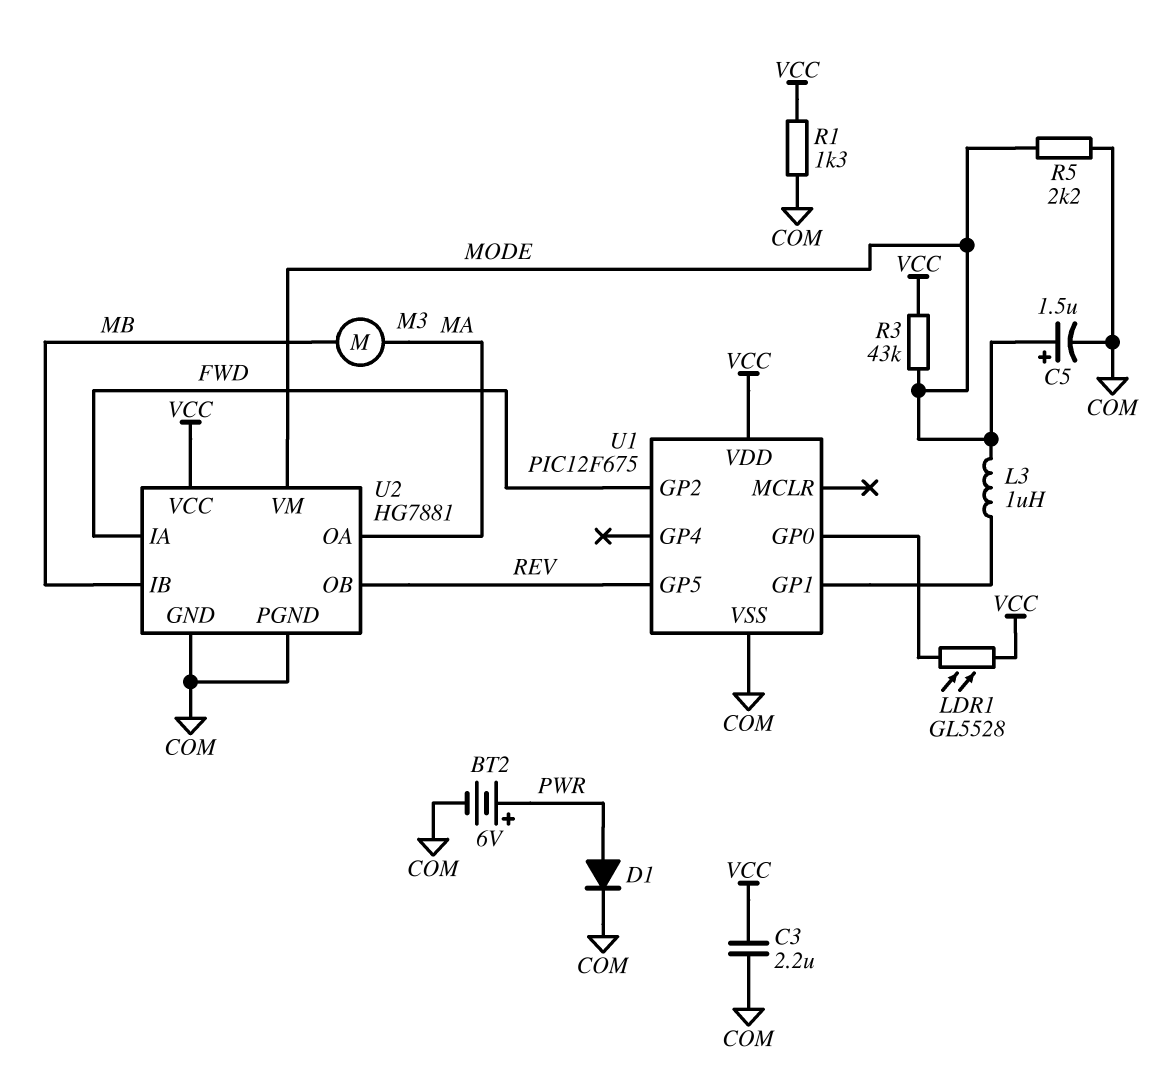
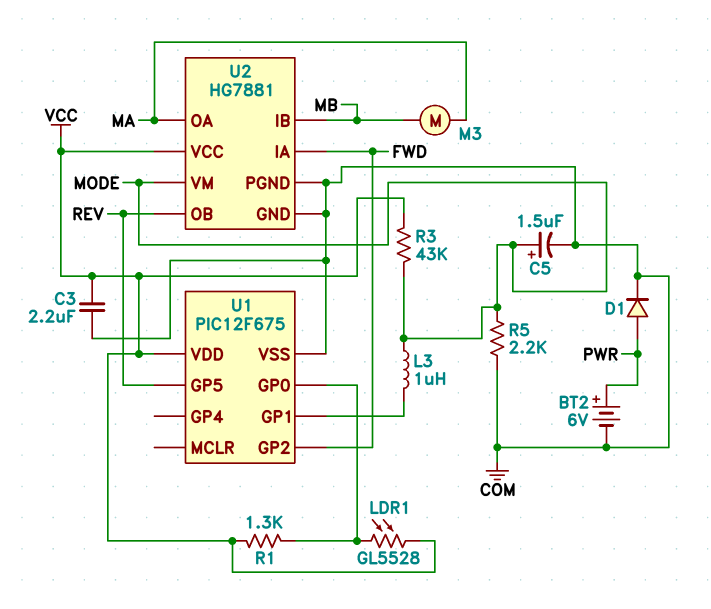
R1: 1.3k (COM, VCC) -> 1.3k (U1/GP0, VCC)

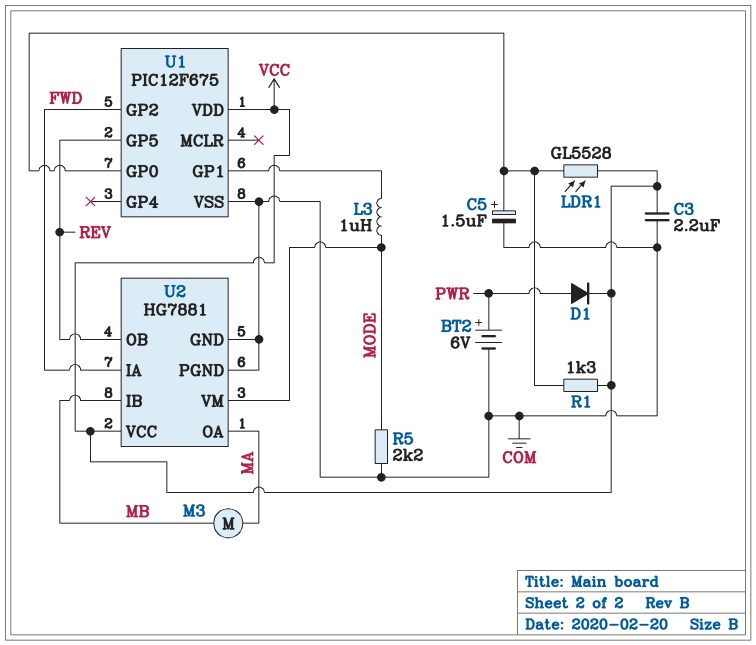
C5: 1.5uF (plus MODE, minus COM) -> 1.5uF (plus U1/GP0, minus COM)
D1: diode (A PWR, K COM) -> diode (A PWR, K VCC)
R3: 43k (MODE, VCC) -> none

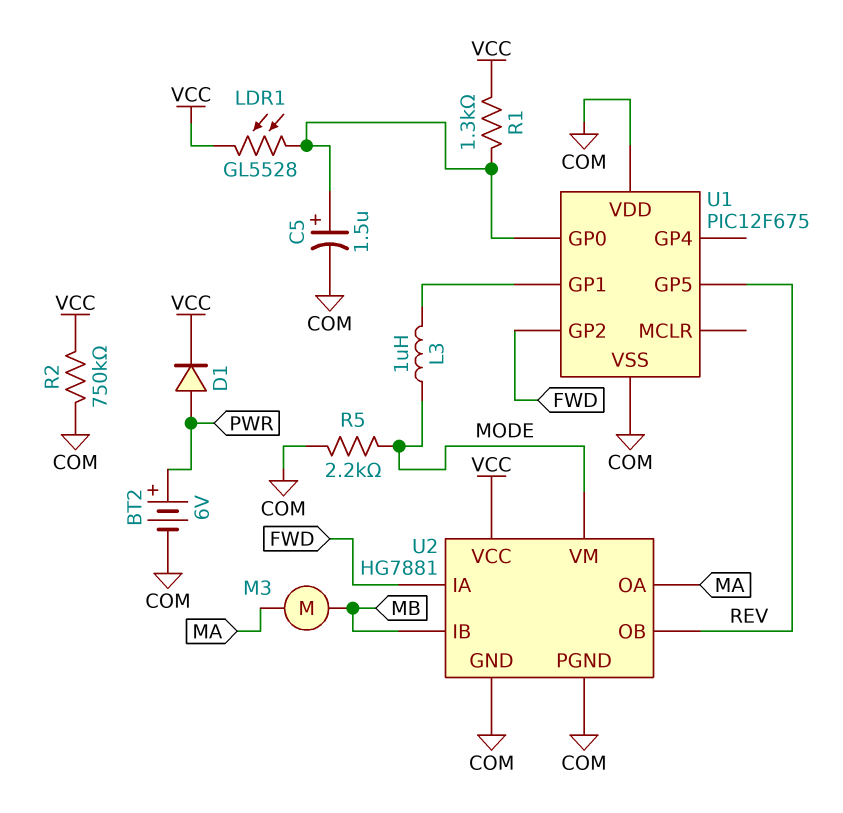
C3: 2.2uF (COM, VCC) -> none
R2: none -> 750k (COM, VCC)
U1 pin VDD: VCC -> COM

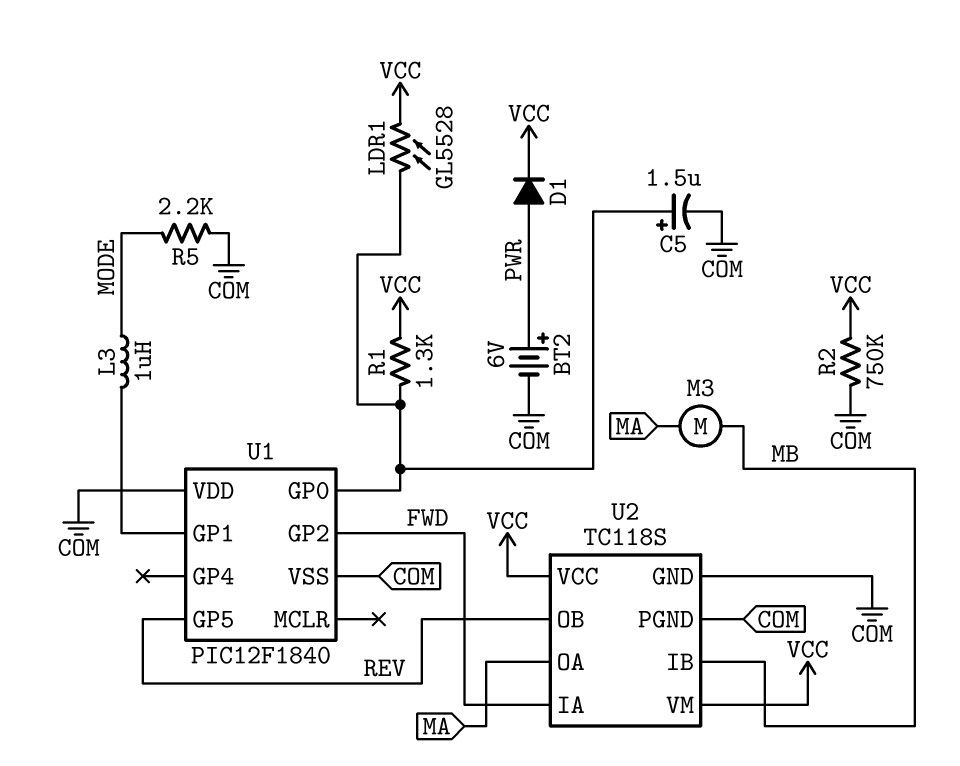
U1: PIC12F675 -> PIC12F1840
U2: HG7881 -> TC118S
U2 pin VM: MODE -> VCC

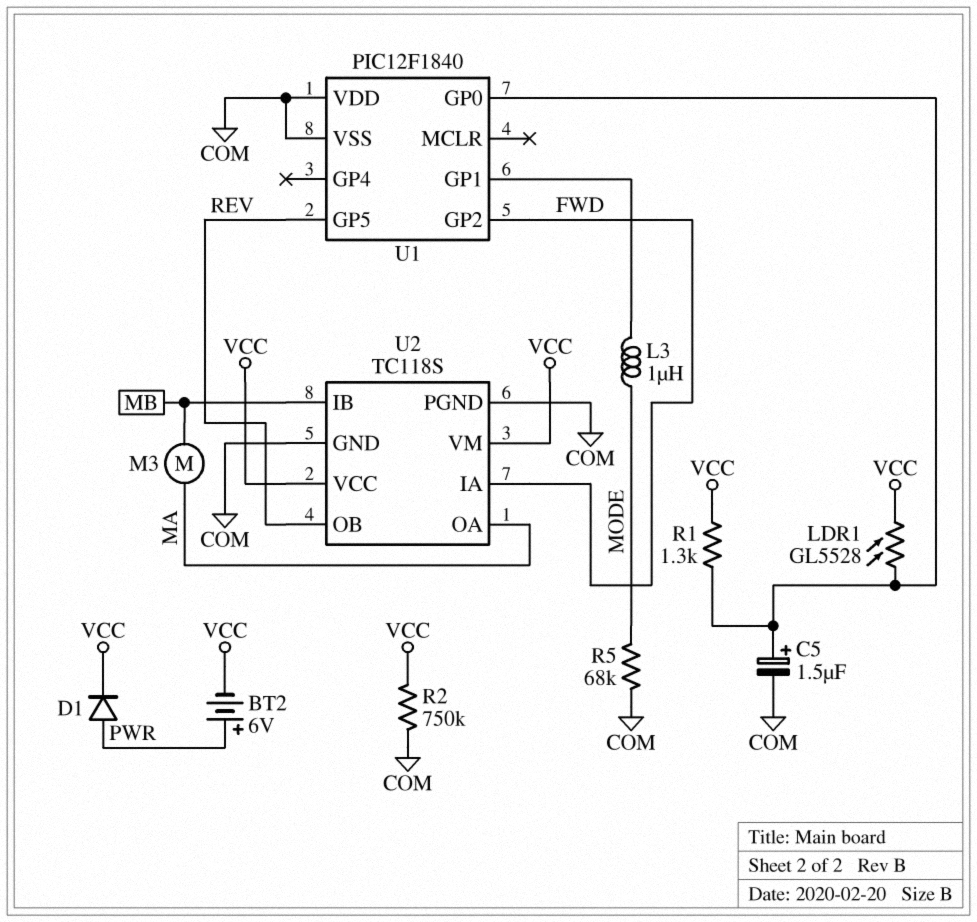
BT2: 6V (plus PWR, minus COM) -> 6V (plus PWR, minus VCC)
R5: 2.2k (COM, MODE) -> 68k (COM, MODE)

